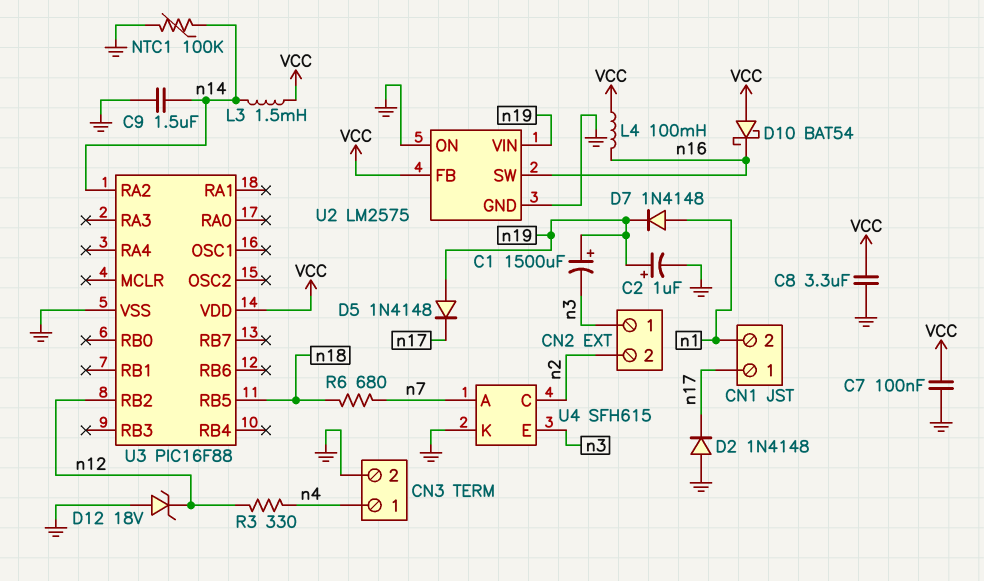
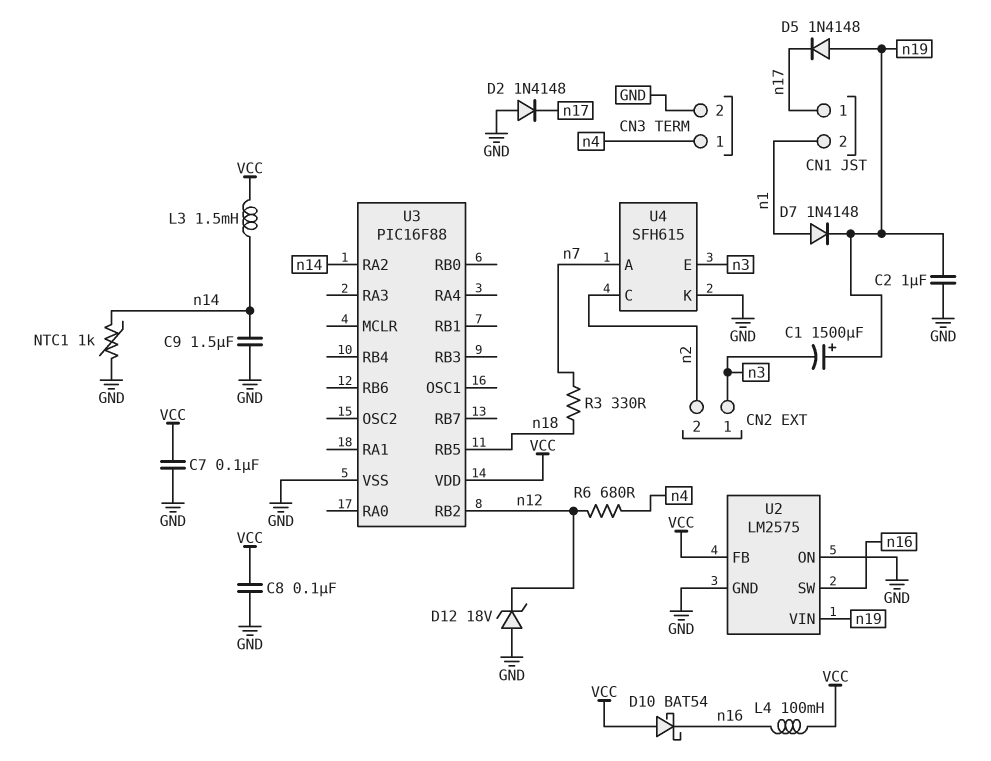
C2: 1uF (plus n19, minus GND) -> 1uF (GND, n19)
C8: 3.3uF (GND, VCC) -> 100nF (GND, VCC)
NTC1: 100k (GND, n14) -> 1k (GND, n14)
R3: 330 (n4, n12) -> 330 (n7, n18)
R6: 680 (n7, n18) -> 680 (n4, n12)

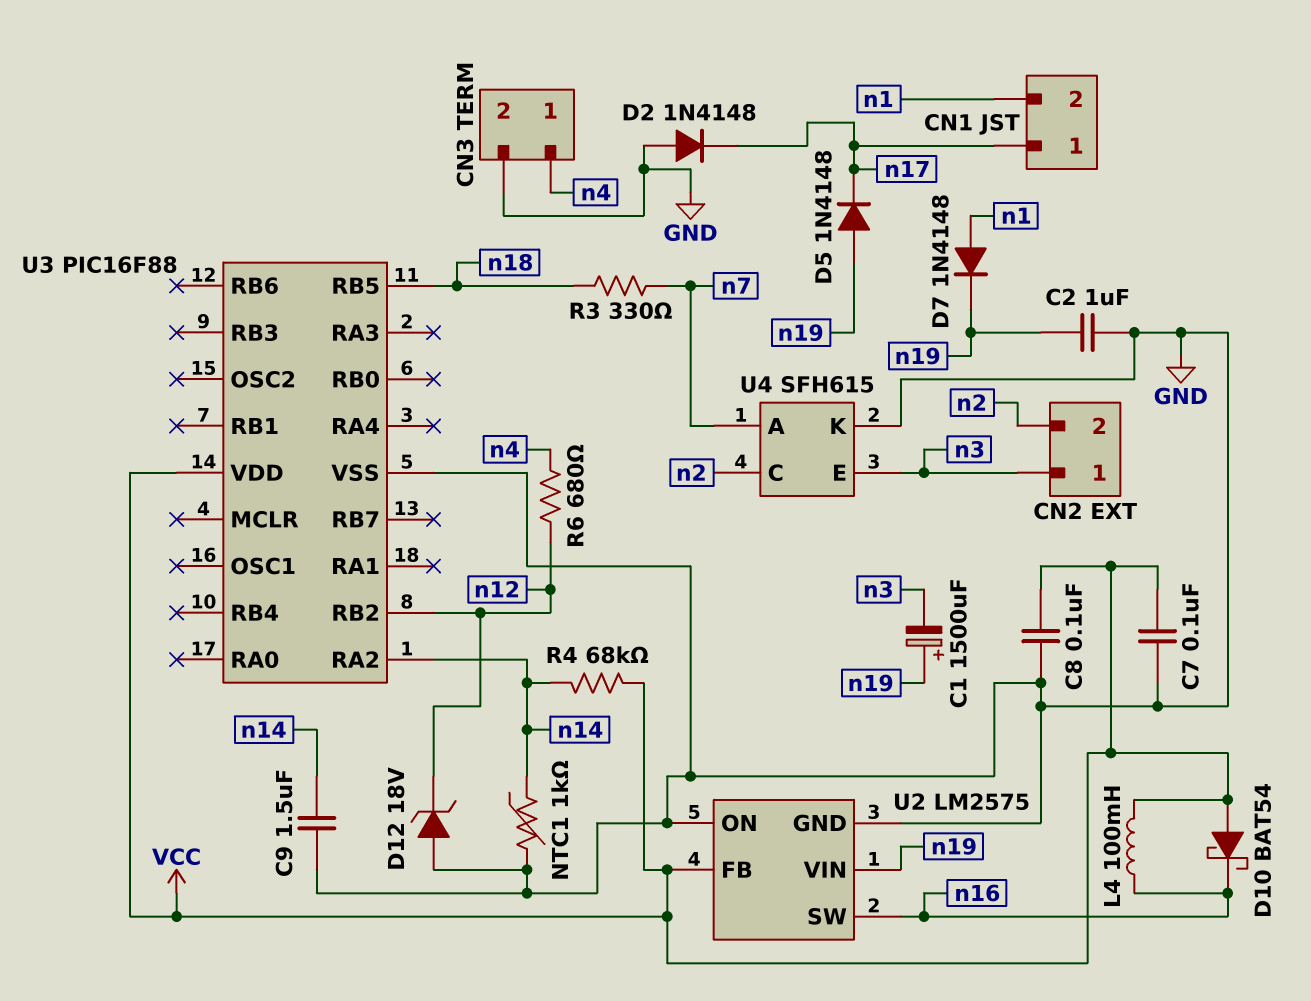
L3: 1.5mH (VCC, n14) -> none
R4: none -> 68k (VCC, n14)

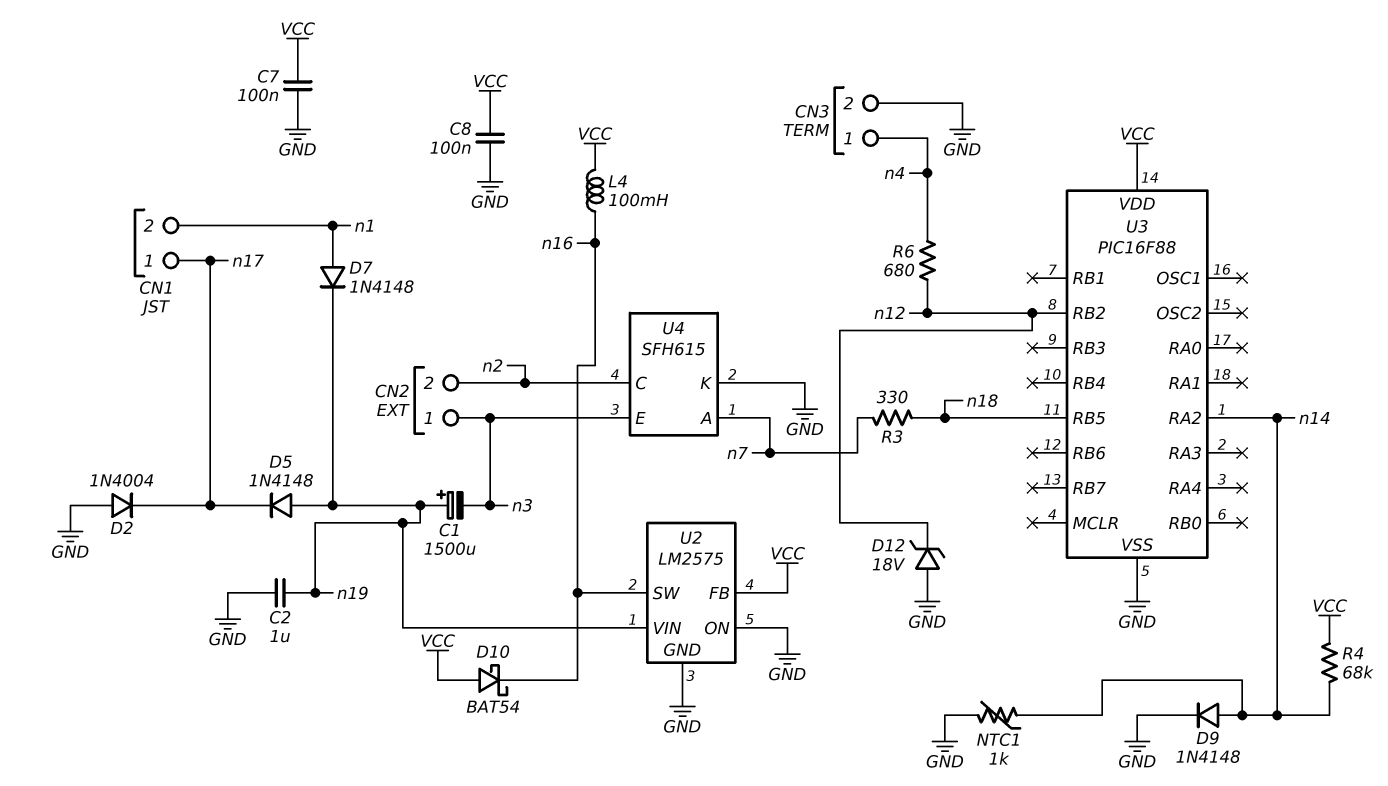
C9: 1.5uF (GND, n14) -> none
D2: diode 1N4148 (A GND, K n17) -> diode 1N4004 (A GND, K n17)
D9: none -> diode 1N4148 (A n14, K GND)

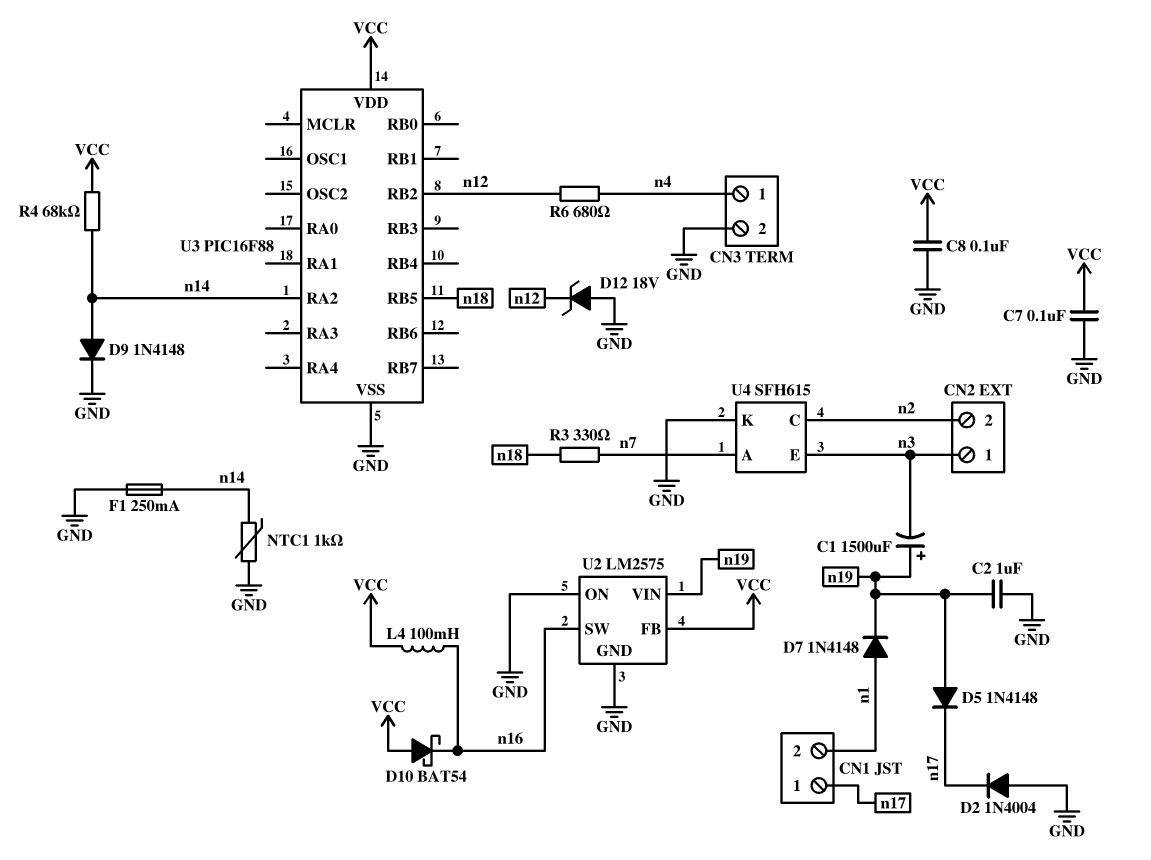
F1: none -> 250mA (GND, n14)

